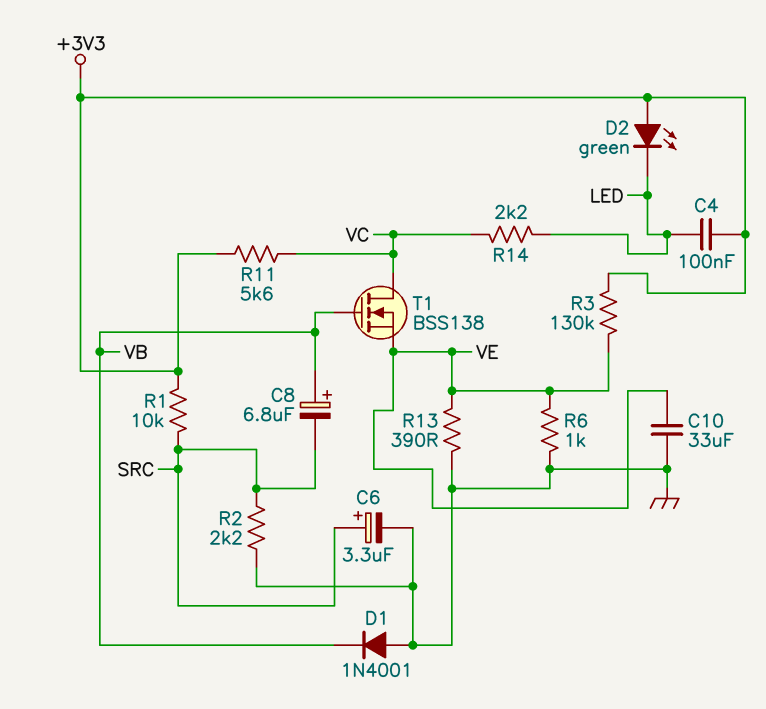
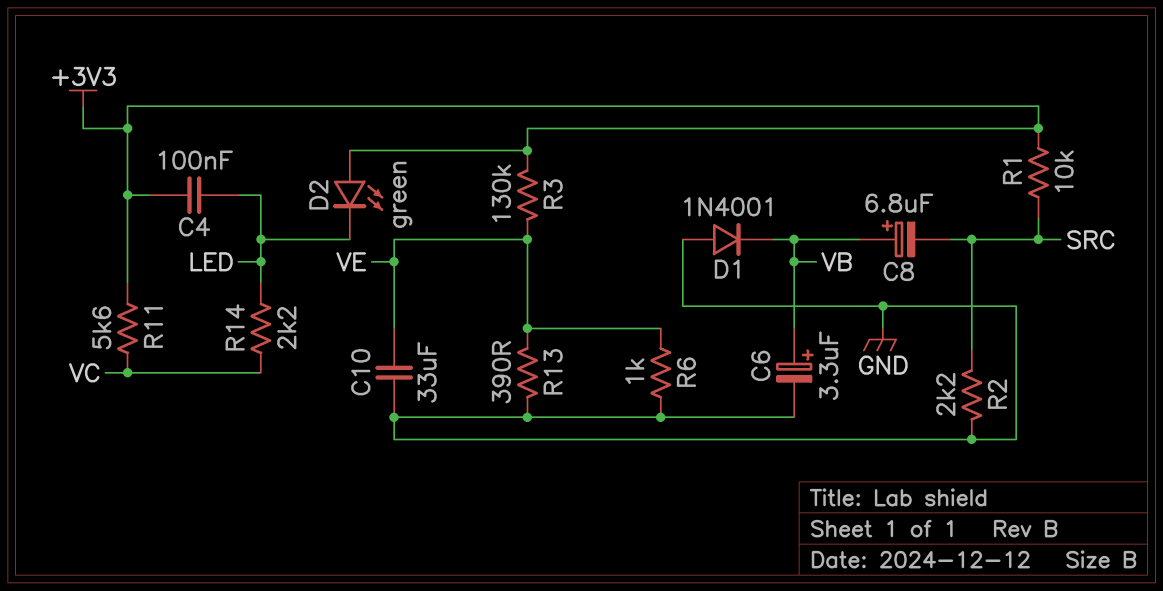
C6: 3.3uF (plus SRC, minus GND) -> 3.3uF (plus VB, minus GND)
T1: NMOS BSS138 (G VB, D VC, S VE) -> none

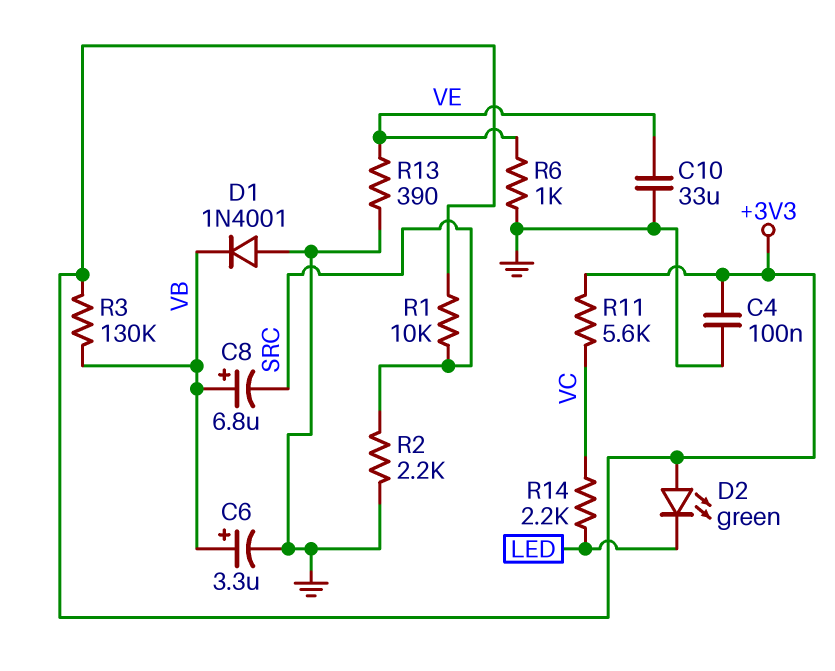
C4: 100nF (+3V3, LED) -> 100nF (+3V3, GND)
R3: 130k (+3V3, VE) -> 130k (+3V3, VB)

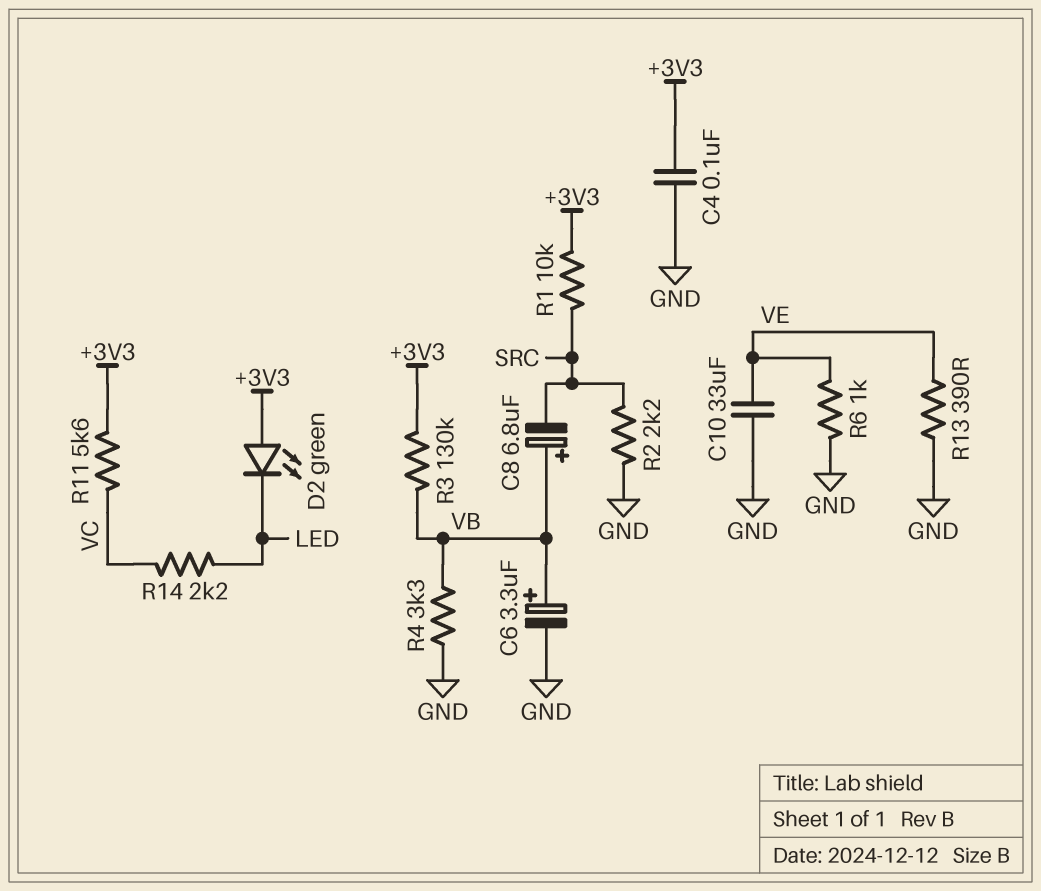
D1: diode 1N4001 (A GND, K VB) -> none
R4: none -> 3.3k (GND, VB)

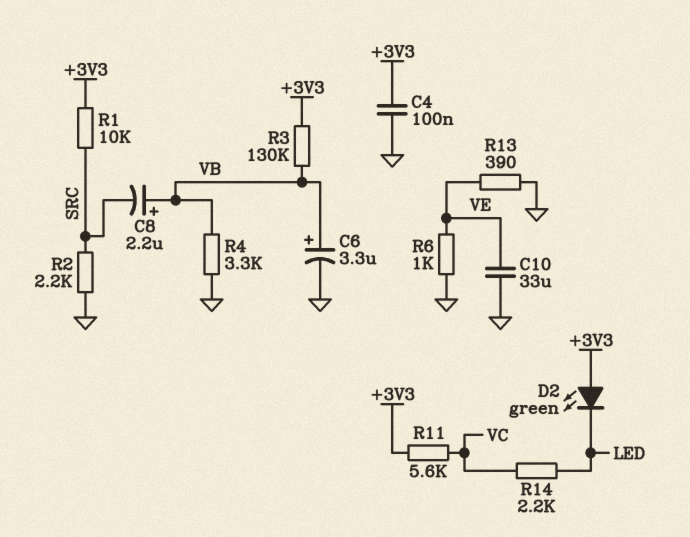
C8: 6.8uF (plus VB, minus SRC) -> 2.2uF (plus VB, minus SRC)

